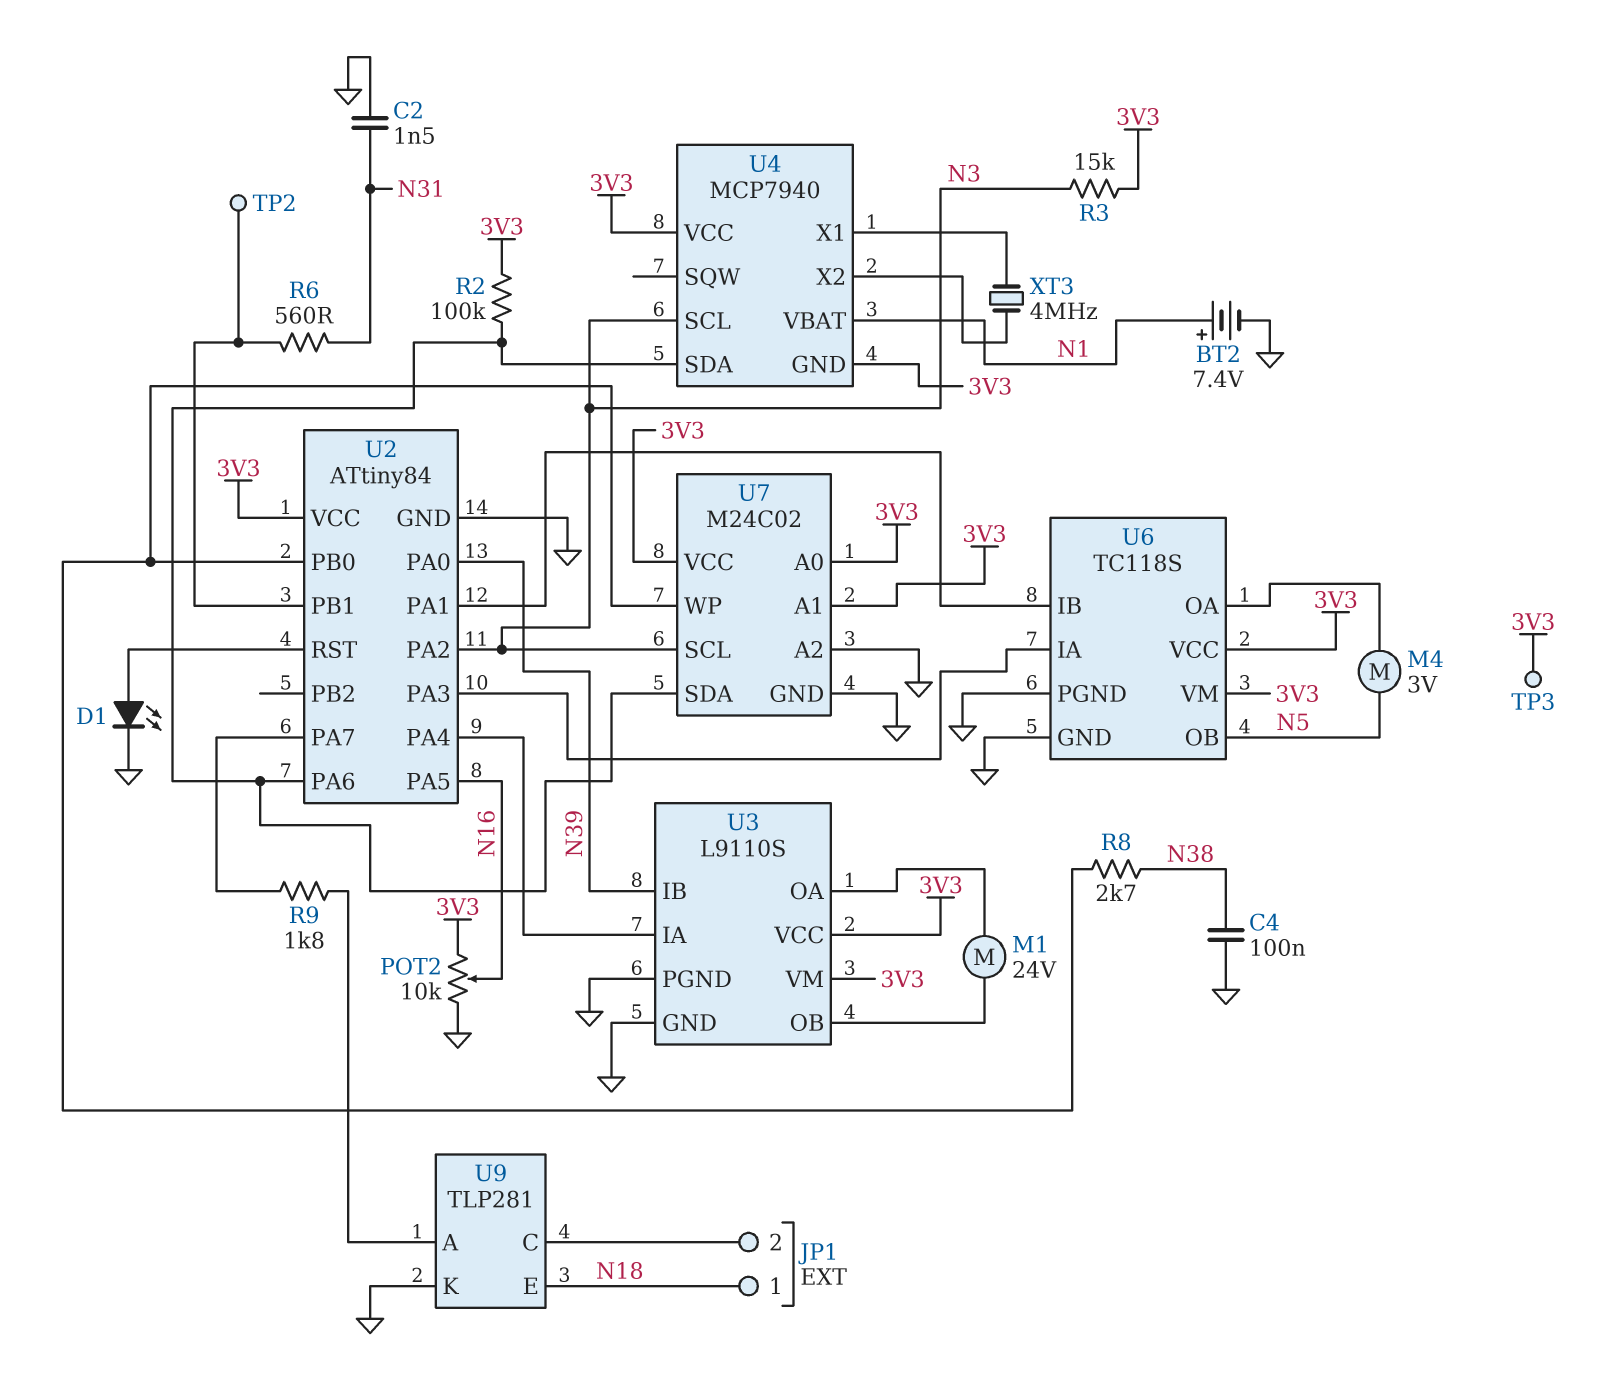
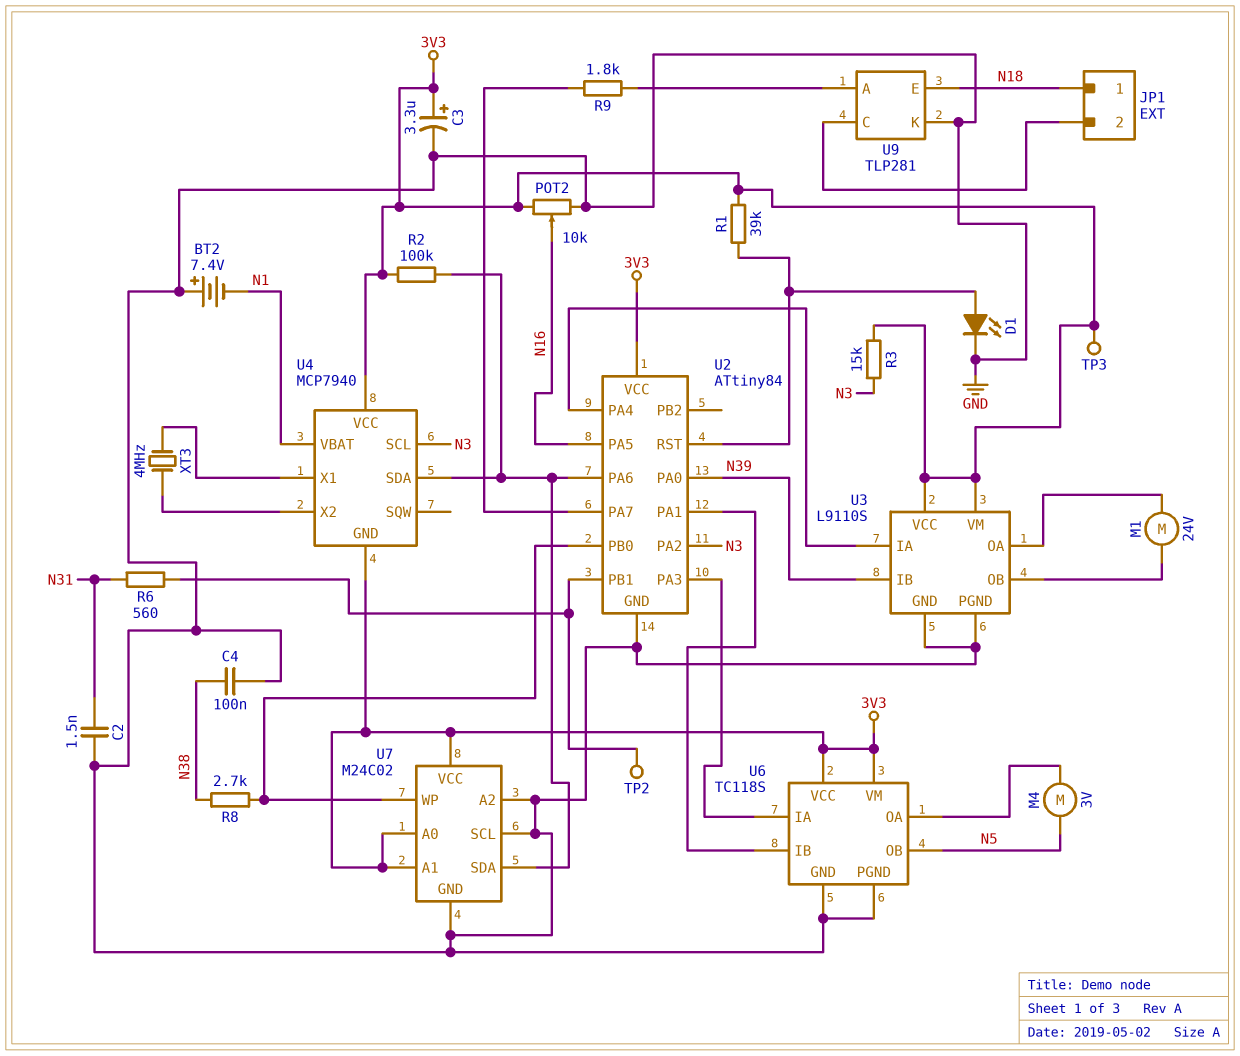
BT2: 7.4V (plus N1, minus GND) -> 7.4V (plus GND, minus N1)
C3: none -> 3.3uF (plus 3V3, minus GND)
R1: none -> 39k (3V3, U2/RST)
U7 pin SCL: N3 -> GND

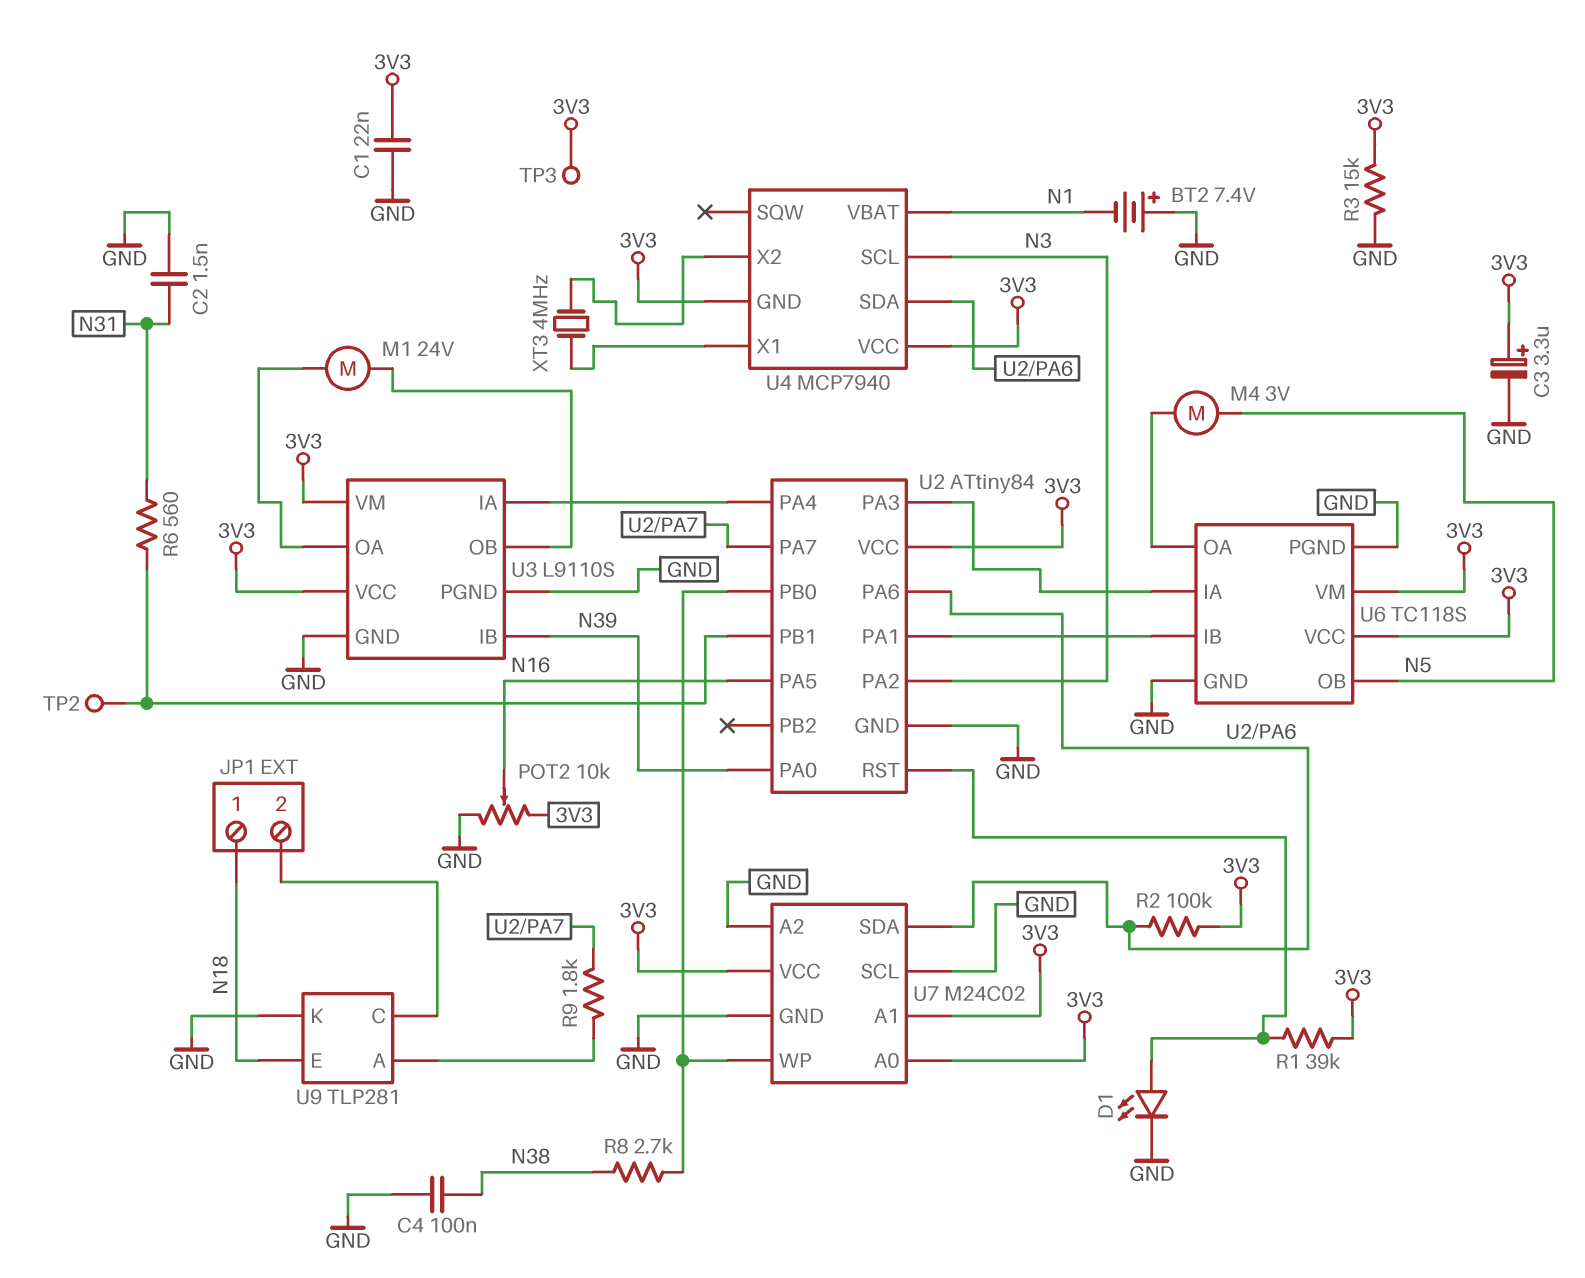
C1: none -> 22nF (3V3, GND)
R3: 15k (3V3, N3) -> 15k (3V3, GND)

